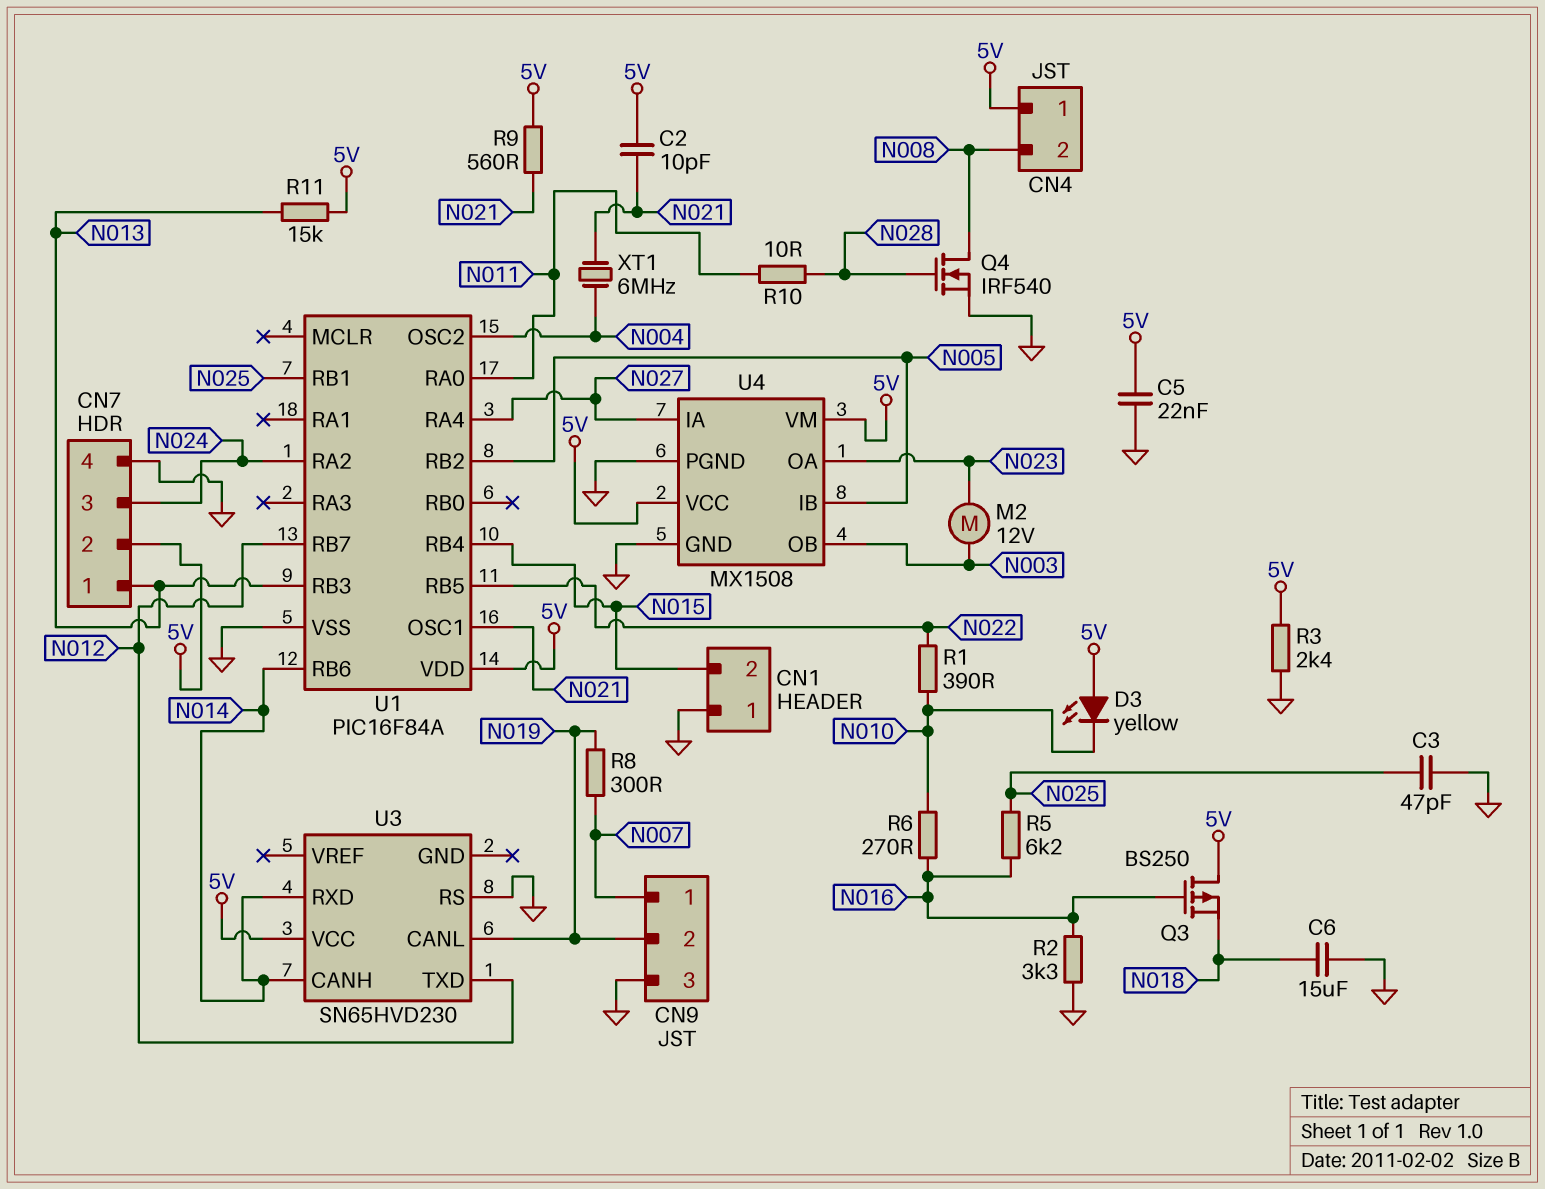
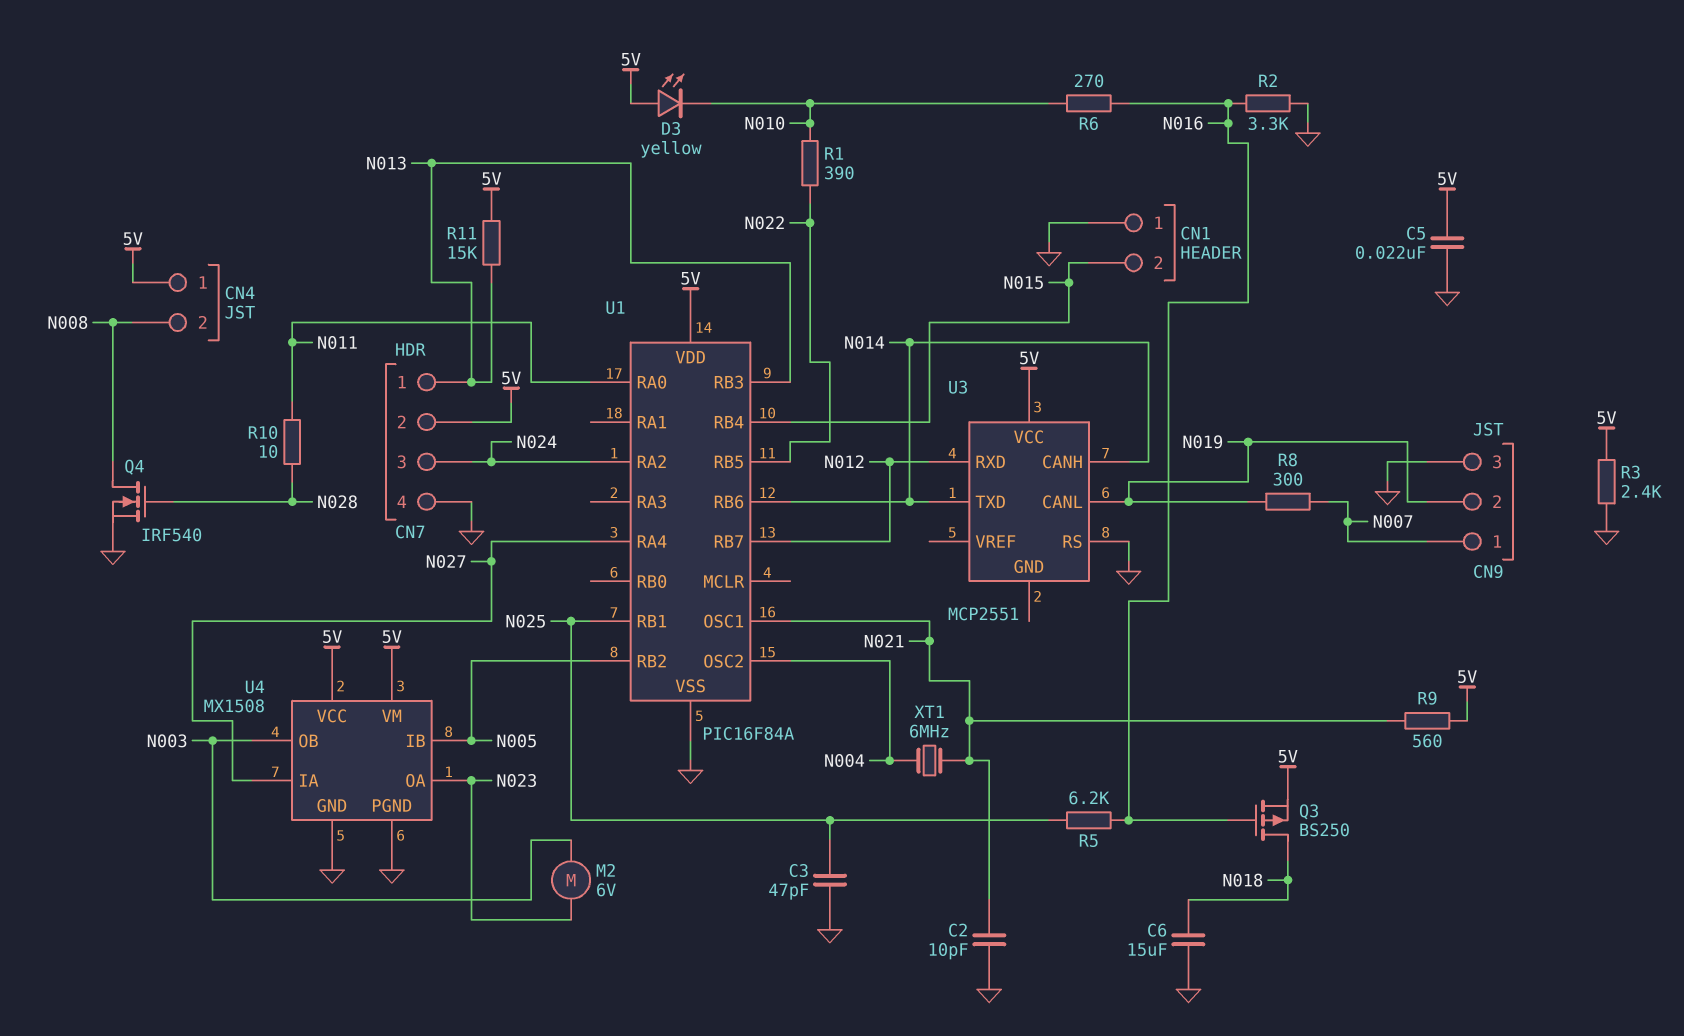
C2: 10pF (5V, N021) -> 10pF (GND, N021)
M2: motor 12V (N003, N023) -> motor 6V (N003, N023)
Q3: PMOS BS250 (G N016, D 5V, S N018) -> PMOS BS250 (G N016, D N018, S 5V)
U3: SN65HVD230 -> MCP2551
U3 pin RXD: N014 -> N012
U3 pin TXD: N012 -> N014

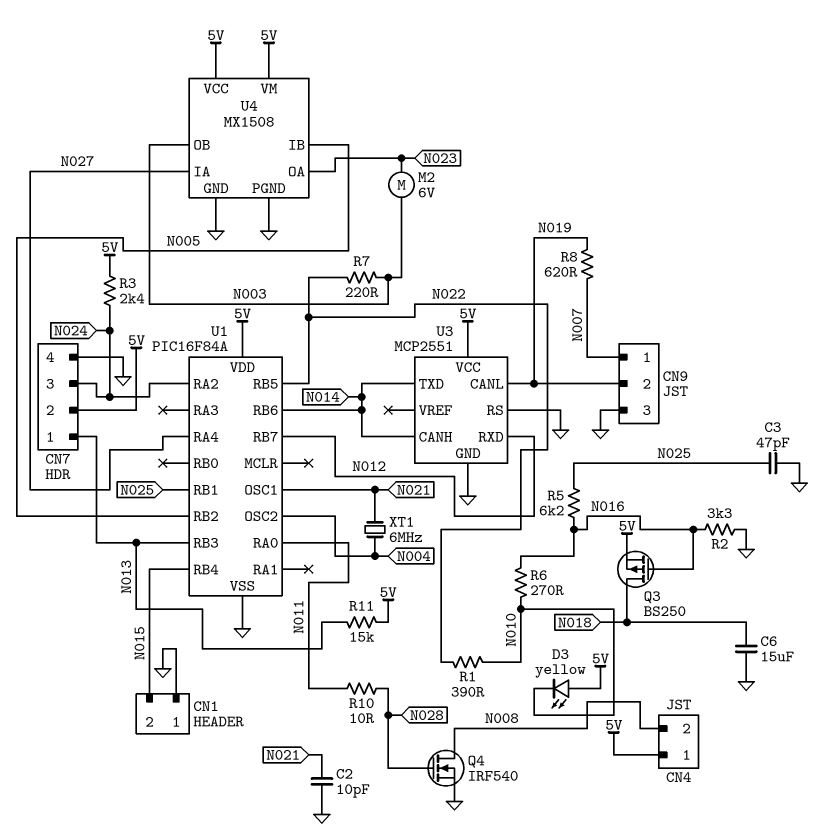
C5: 22nF (5V, GND) -> none
R3: 2.4k (5V, GND) -> 2.4k (5V, N024)
R7: none -> 220 (N003, N022)
R8: 300 (N007, N019) -> 620 (N007, N019)
R9: 560 (5V, N021) -> none
U3 pin GND: none -> GND

